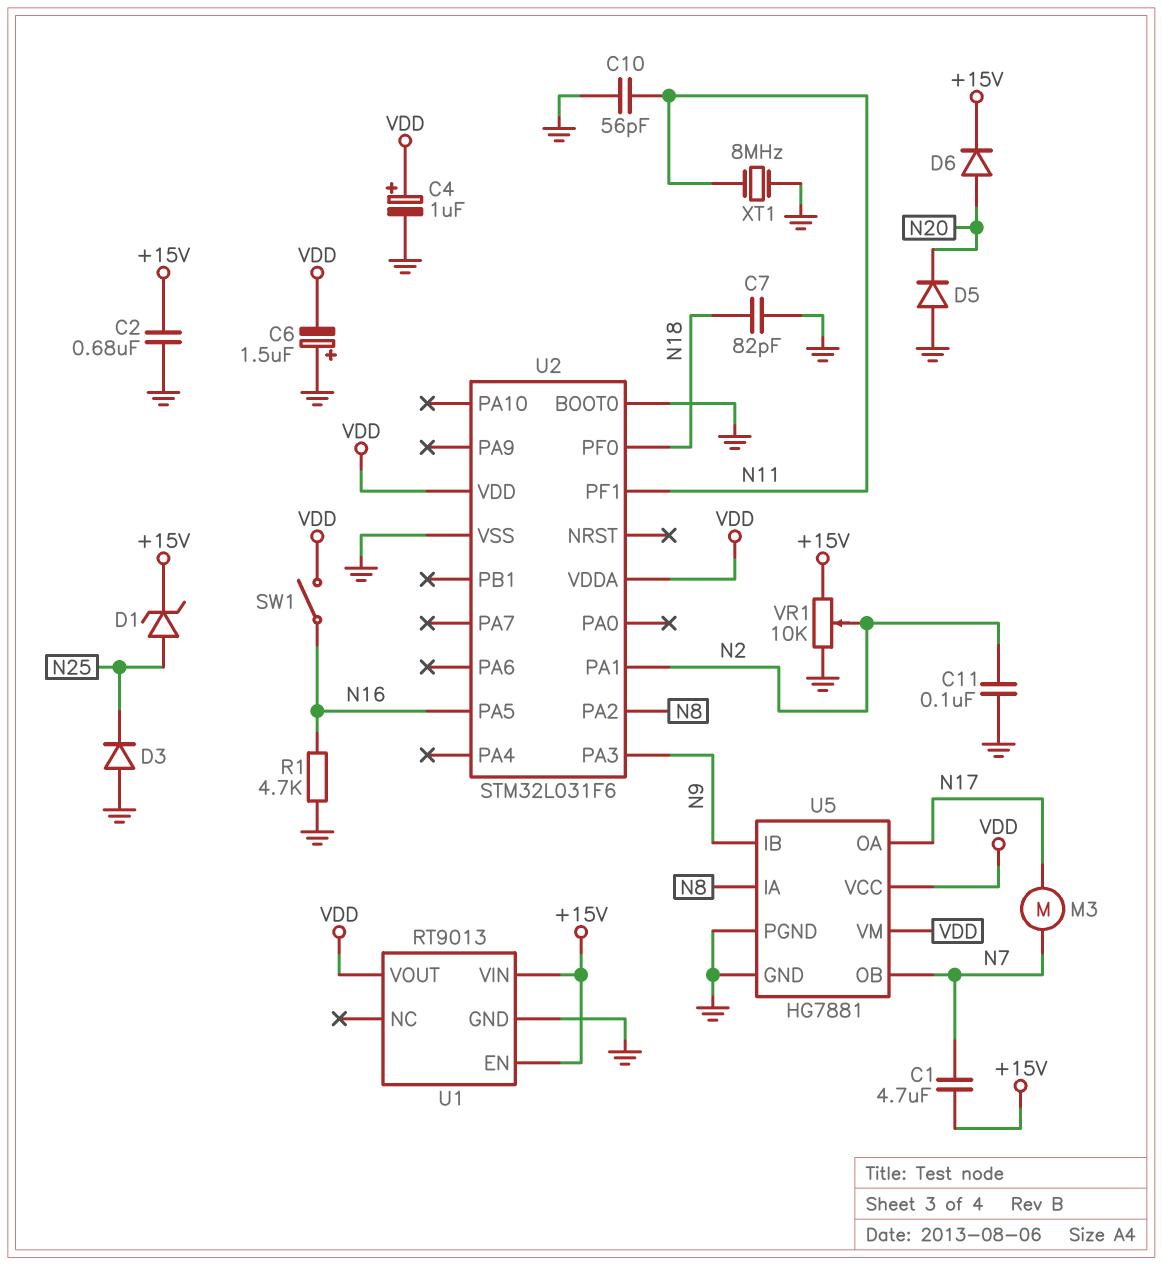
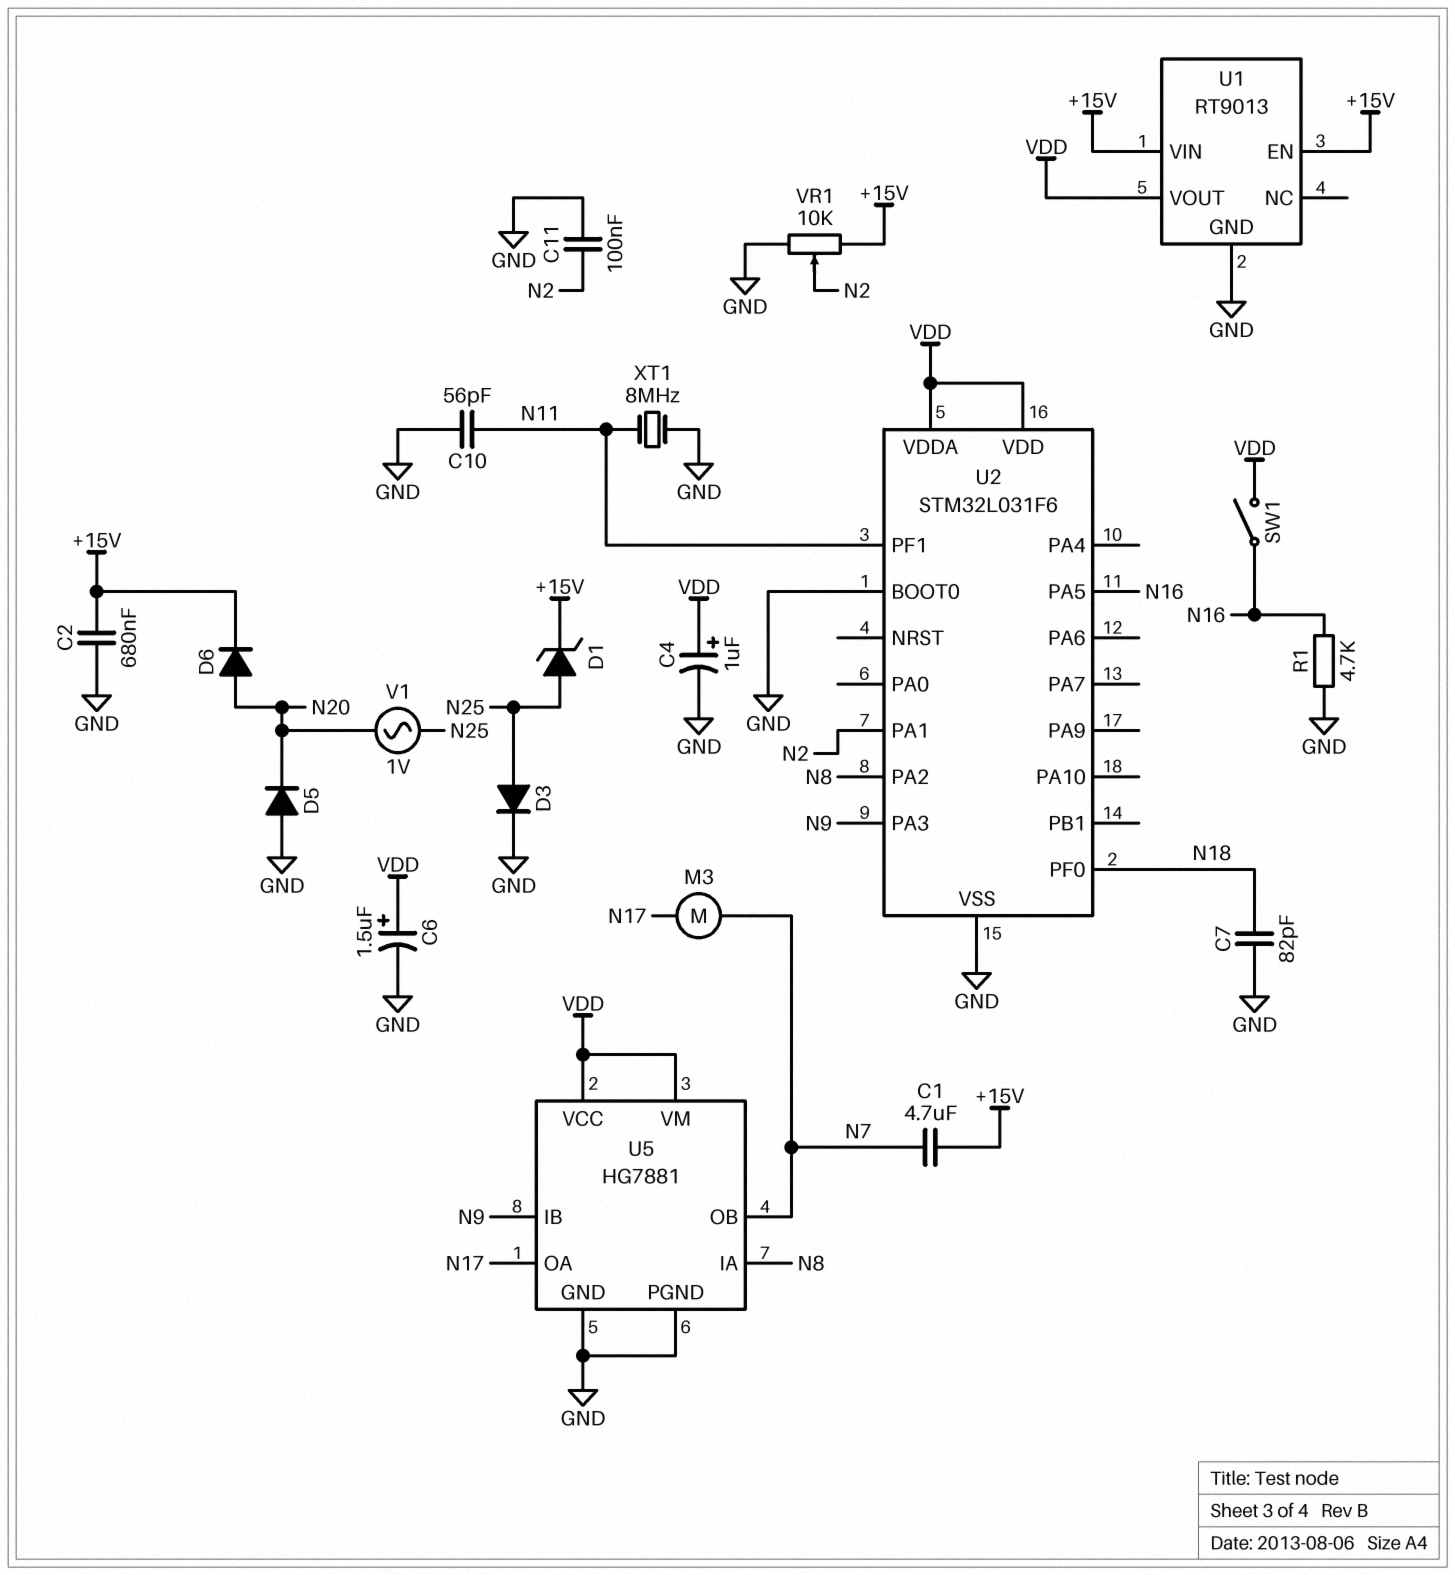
C6: 1.5uF (plus GND, minus VDD) -> 1.5uF (plus VDD, minus GND)
D3: diode (A GND, K N25) -> diode (A N25, K GND)
V1: none -> AC 1V (N20, N25)

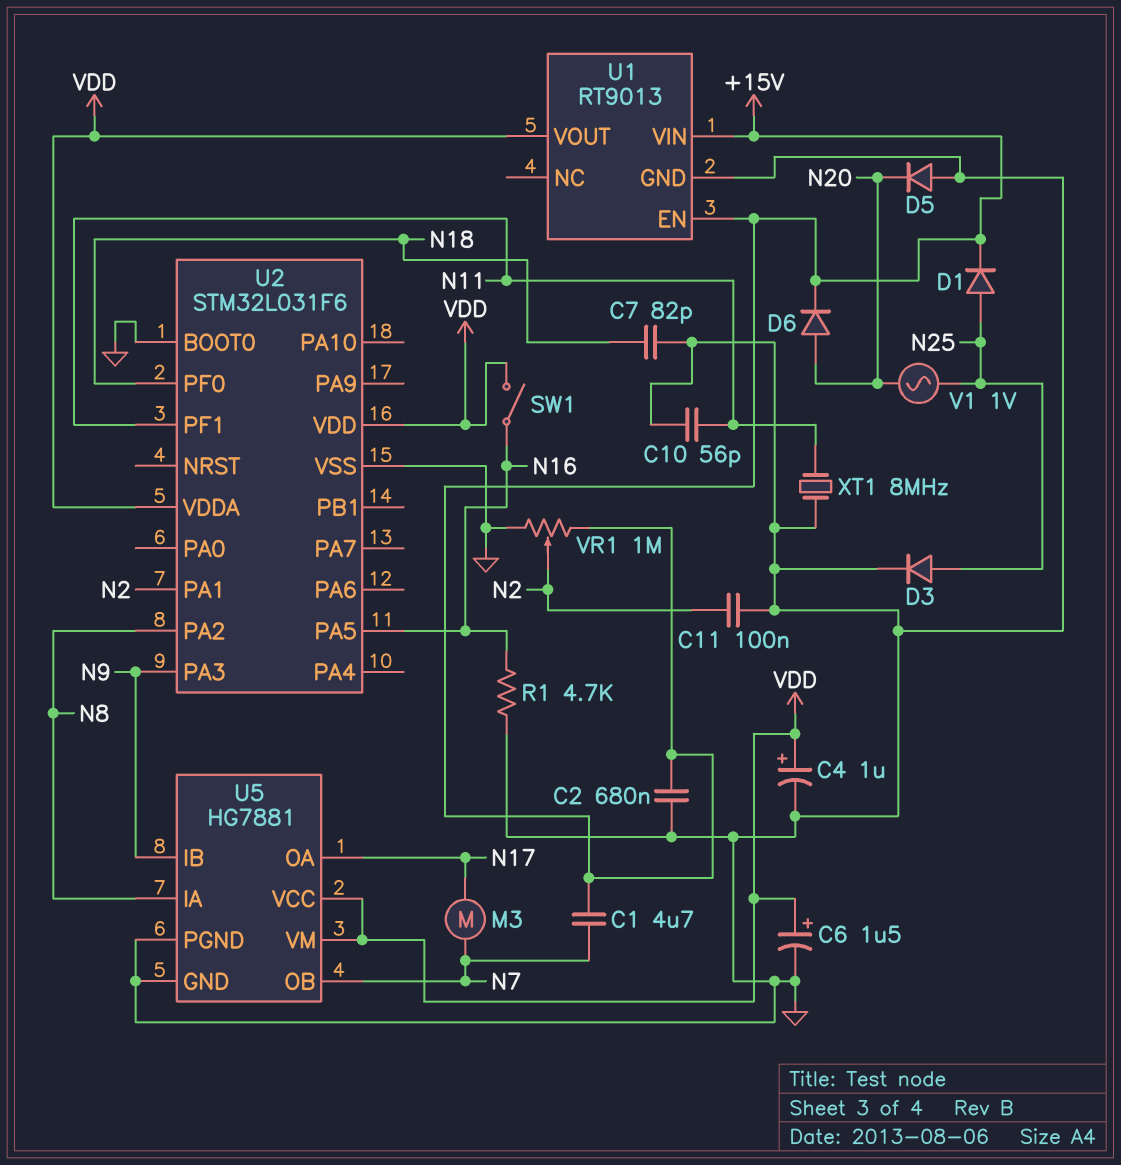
D1: zener (A N25, K +15V) -> diode (A N25, K +15V)
VR1: 10k (+15V, GND, wiper N2) -> 1M (+15V, GND, wiper N2)

